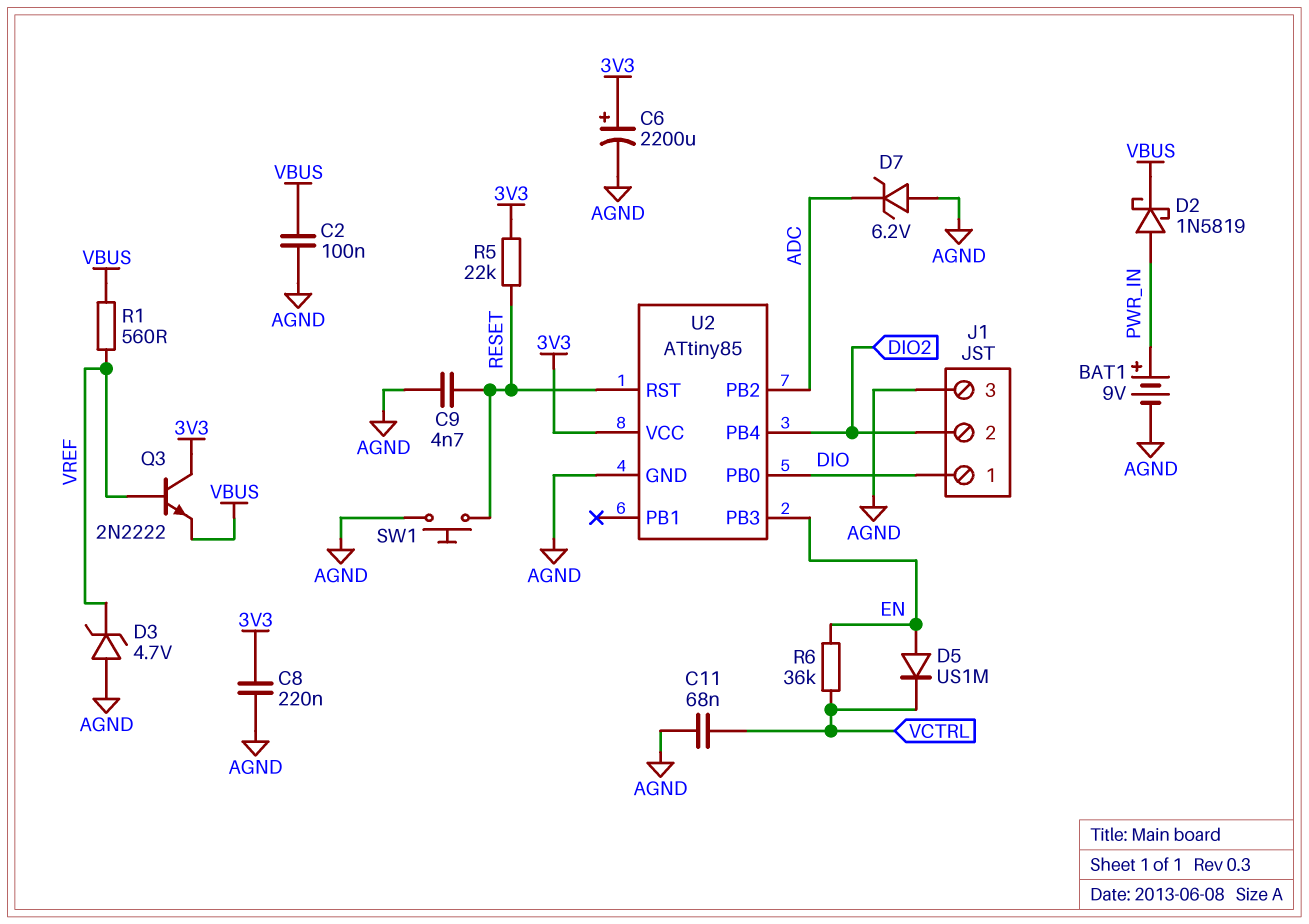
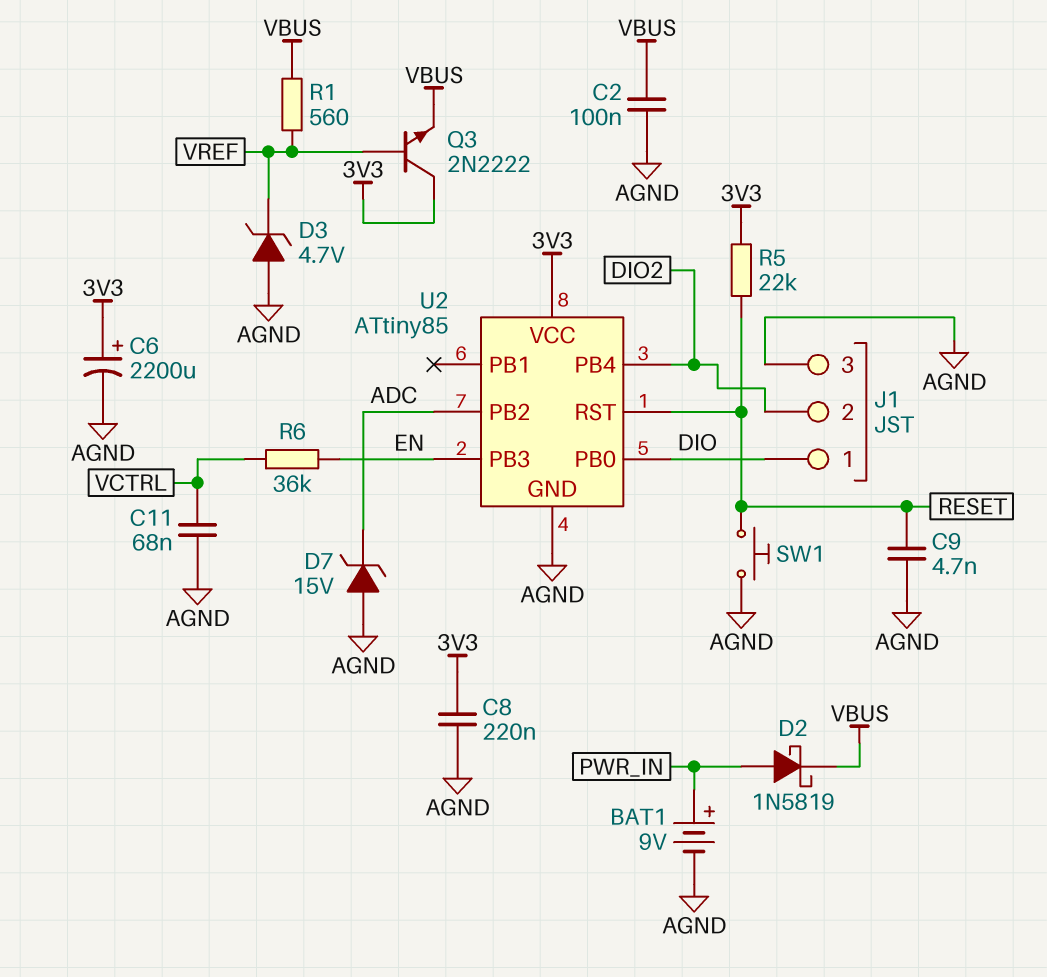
D5: diode US1M (A EN, K VCTRL) -> none
D7: zener 6.2V (A AGND, K ADC) -> zener 15V (A AGND, K ADC)

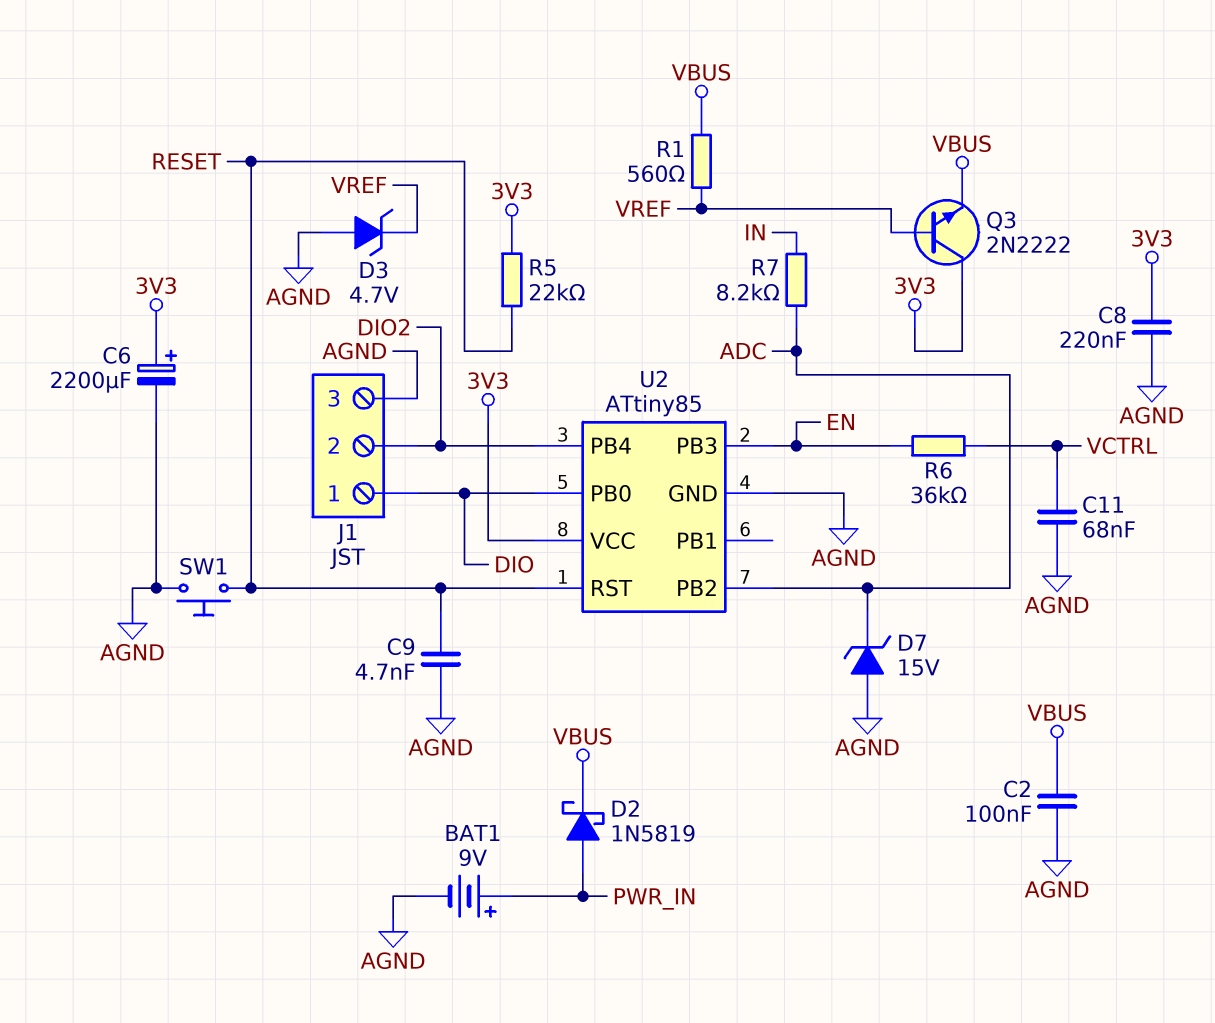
R7: none -> 8.2k (ADC, IN)

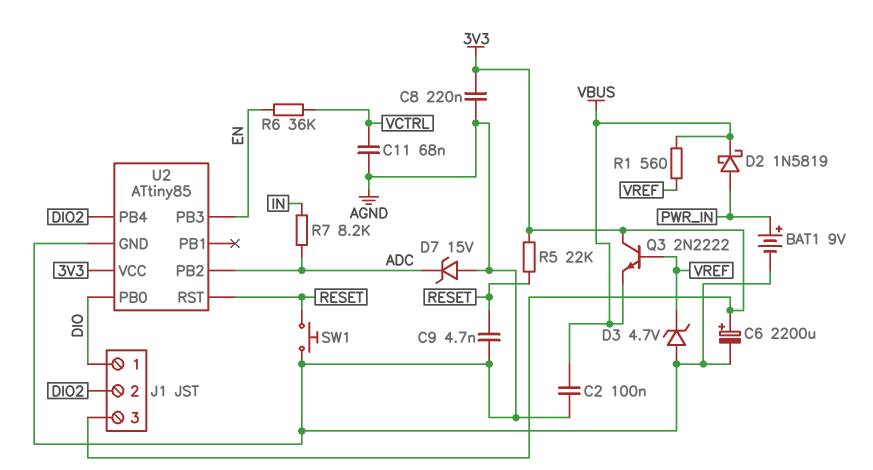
J1 pin 3: AGND -> 3V3

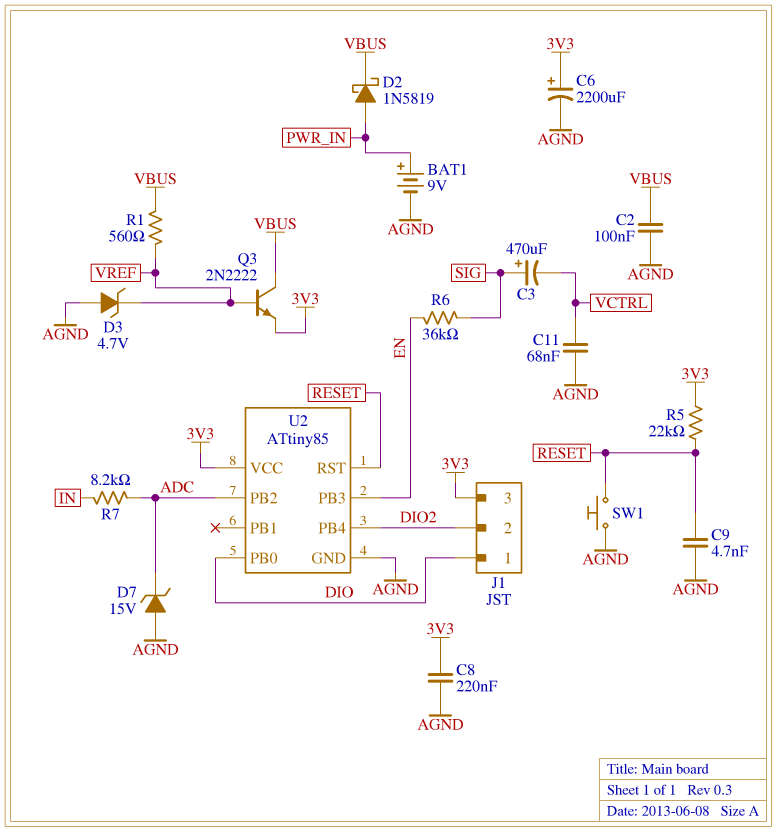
C3: none -> 470uF (plus SIG, minus VCTRL)
Q3: NPN 2N2222 (B VREF, C 3V3, E VBUS) -> NPN 2N2222 (B VREF, C VBUS, E 3V3)
R6: 36k (EN, VCTRL) -> 36k (EN, SIG)

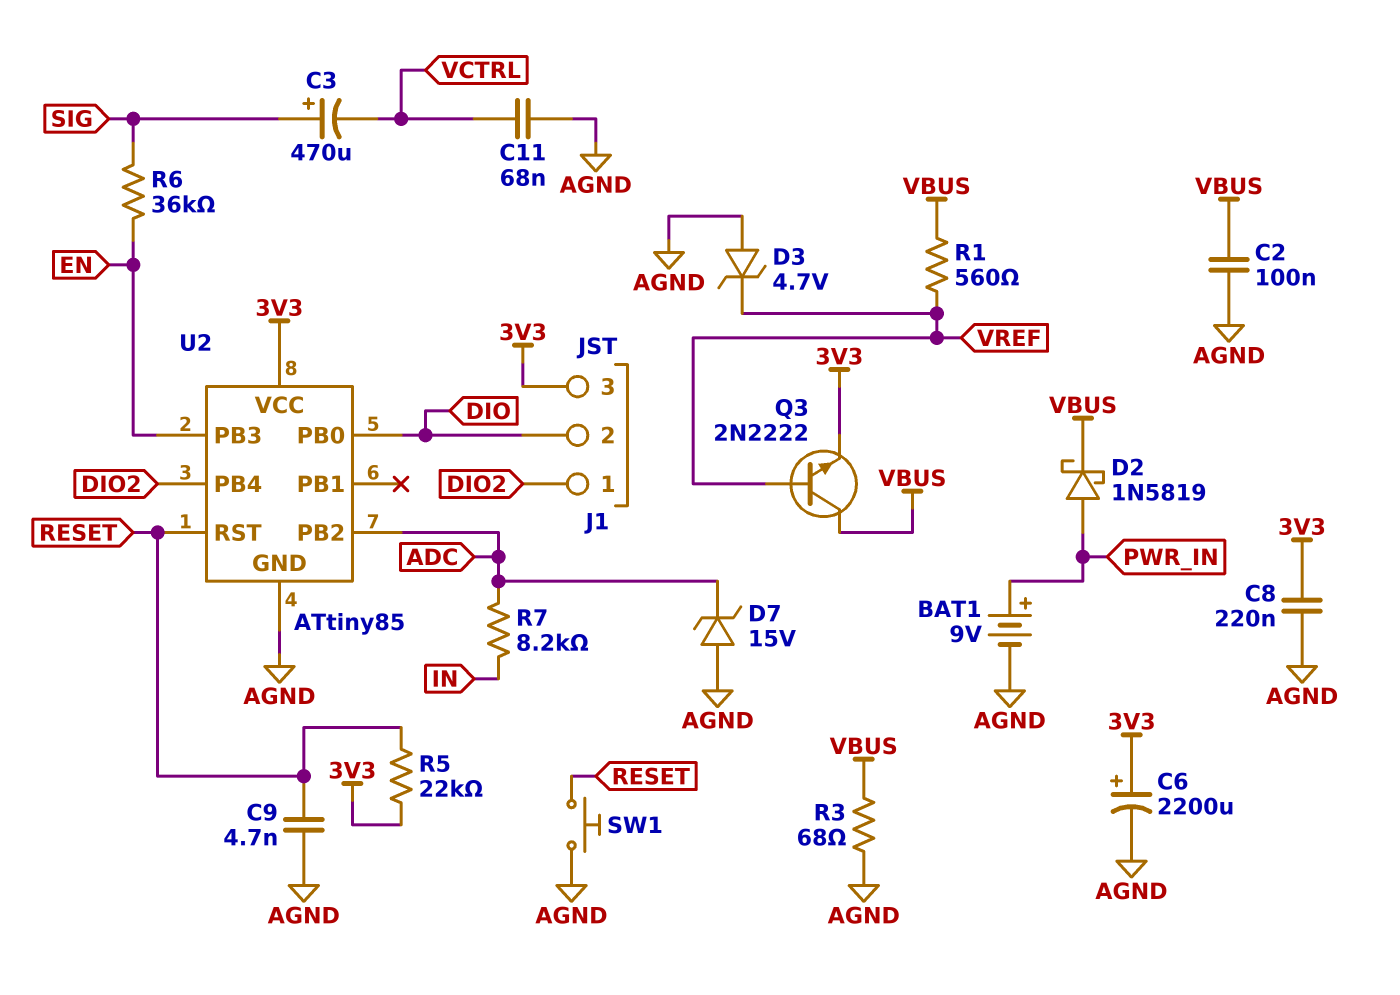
J1 pin 1: DIO -> DIO2
J1 pin 2: DIO2 -> DIO
R3: none -> 68 (AGND, VBUS)

